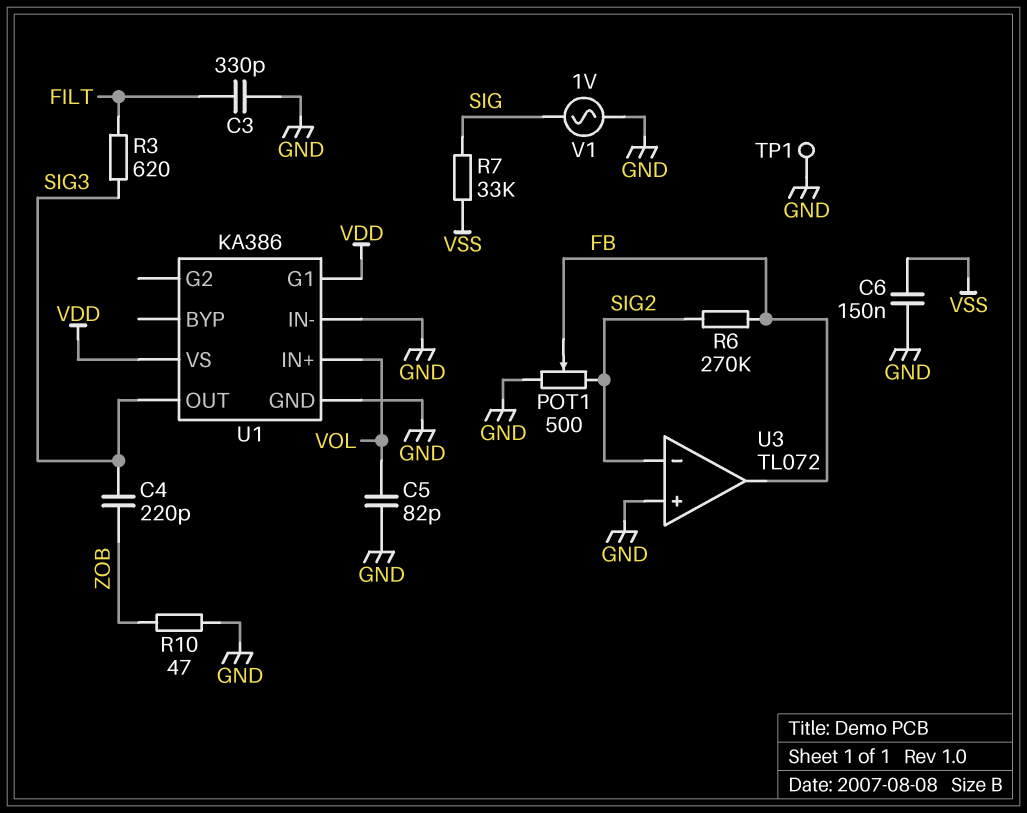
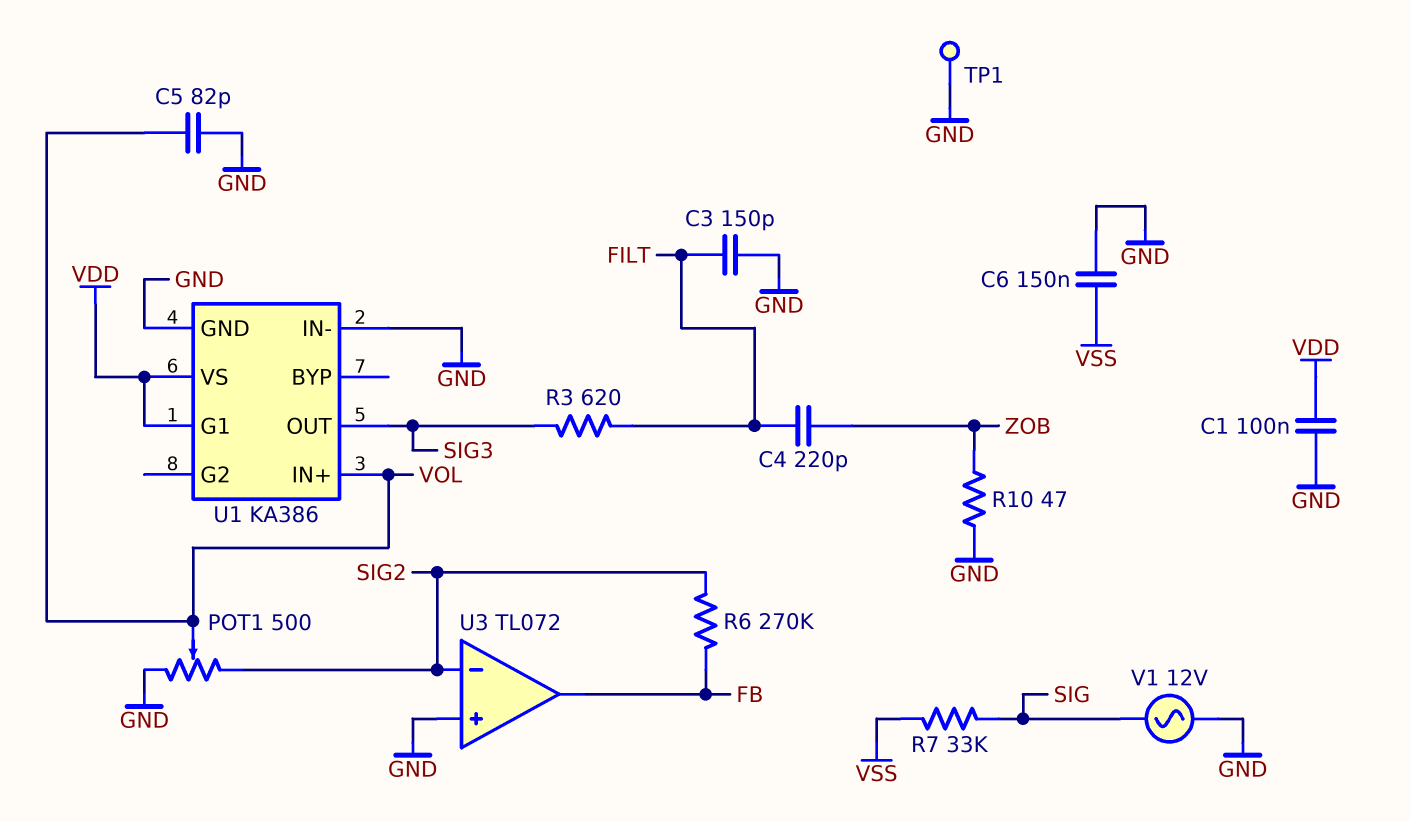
C1: none -> 100nF (GND, VDD)
C3: 330pF (FILT, GND) -> 150pF (FILT, GND)
C4: 220pF (SIG3, ZOB) -> 220pF (FILT, ZOB)
POT1: 500 (GND, SIG2, wiper FB) -> 500 (GND, SIG2, wiper VOL)
V1: AC 1V (GND, SIG) -> AC 12V (GND, SIG)

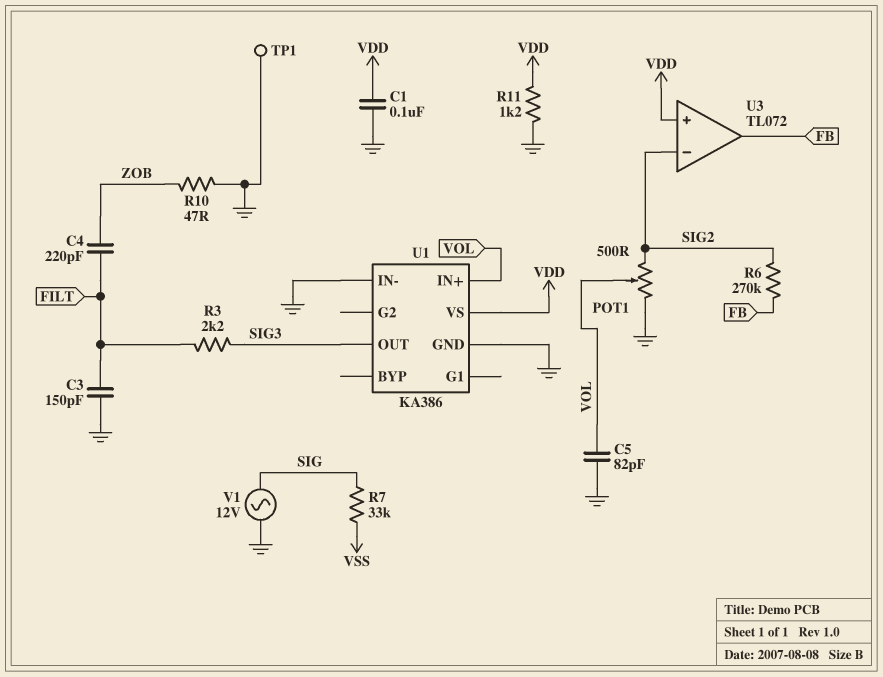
C6: 150nF (GND, VSS) -> none
R3: 620 (FILT, SIG3) -> 2.2k (FILT, SIG3)
R11: none -> 1.2k (GND, VDD)
U1 pin G1: VDD -> none
U3 pin in+: GND -> VDD

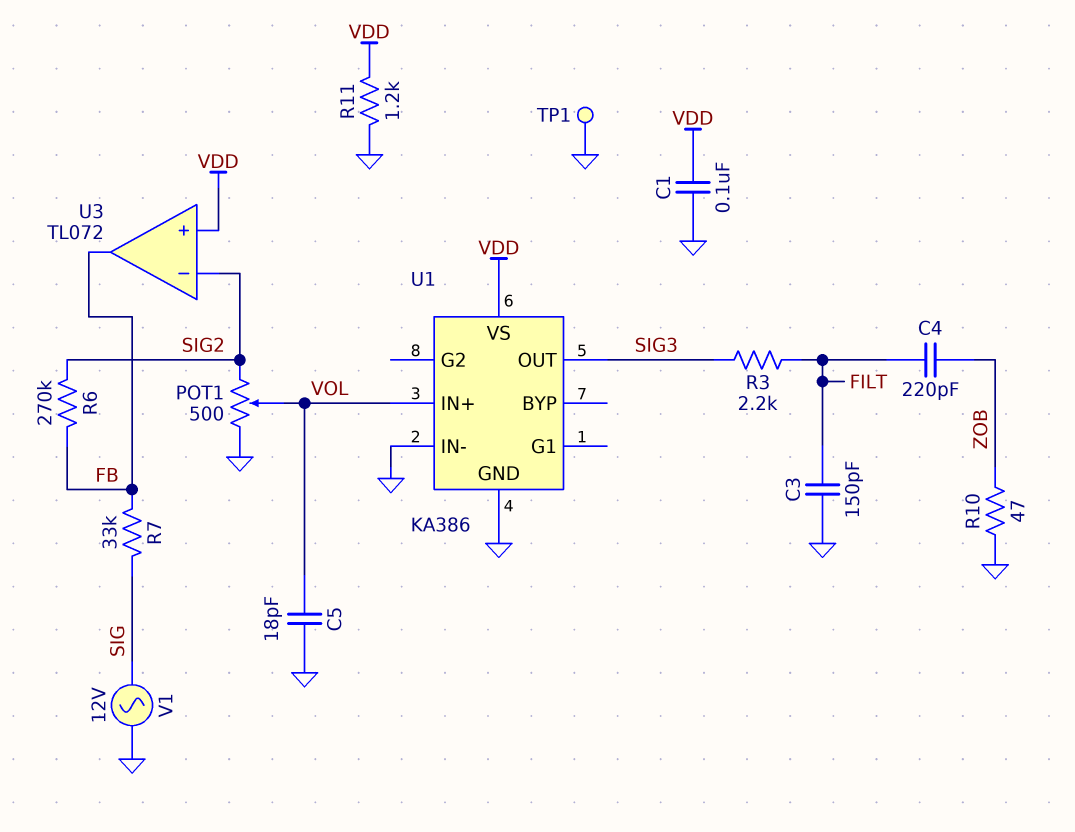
C5: 82pF (GND, VOL) -> 18pF (GND, VOL)
R7: 33k (SIG, VSS) -> 33k (FB, SIG)

